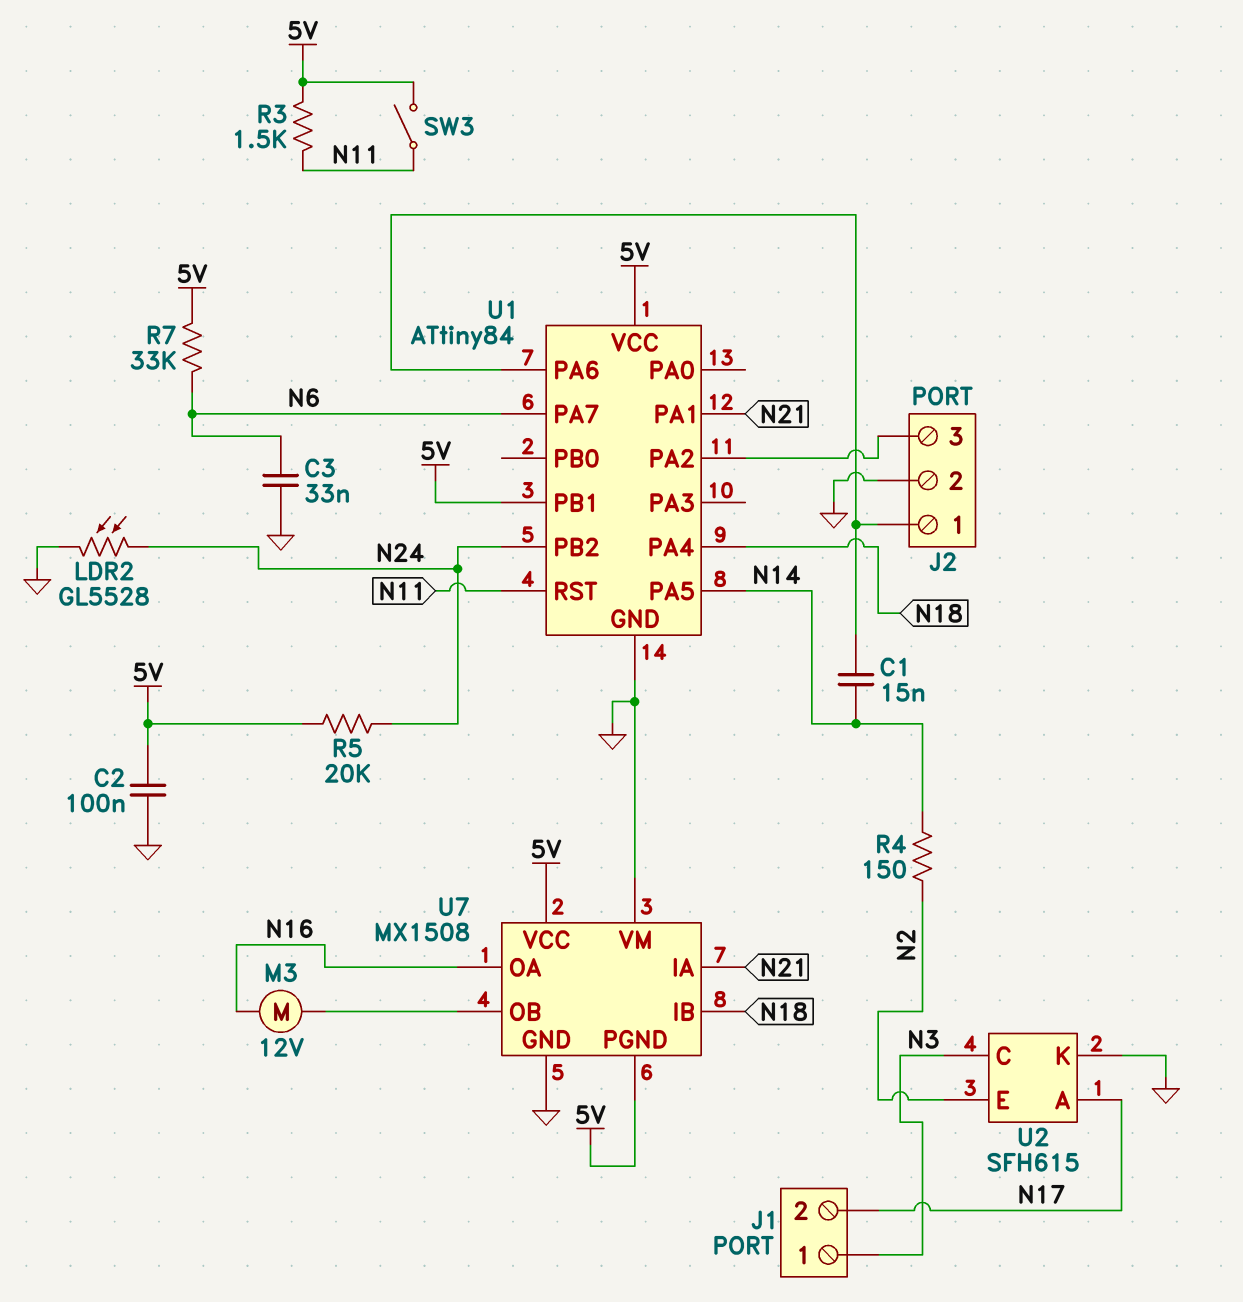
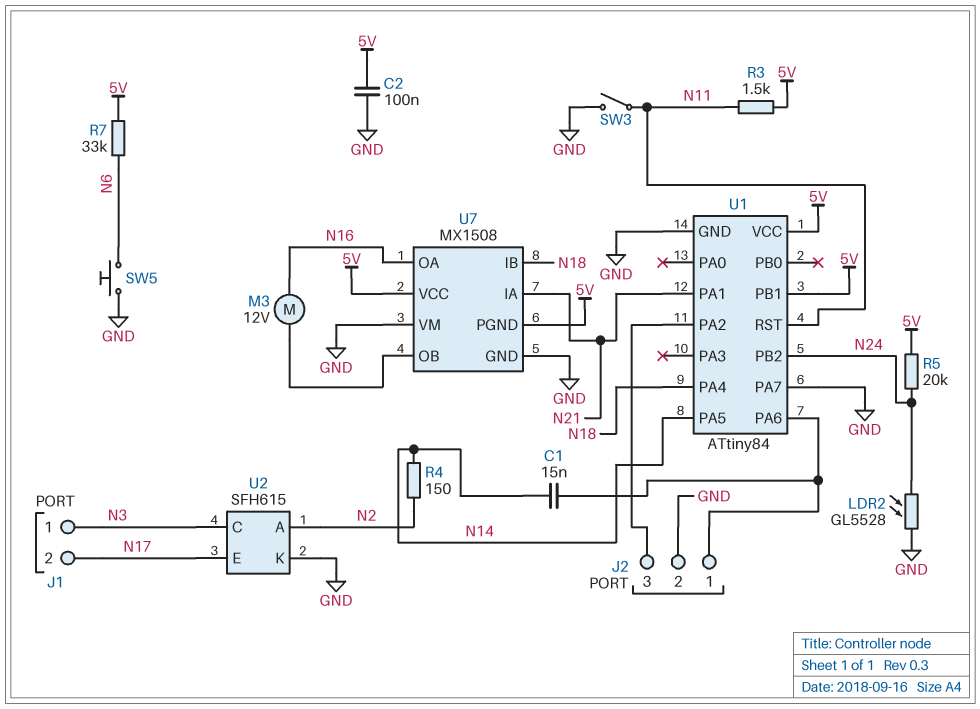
C3: 33nF (GND, N6) -> none
SW3: switch (5V, N11) -> switch (GND, N11)
SW5: none -> button (GND, N6)
U1 pin PA7: N6 -> GND
U2 pin A: N17 -> N2
U2 pin E: N2 -> N17

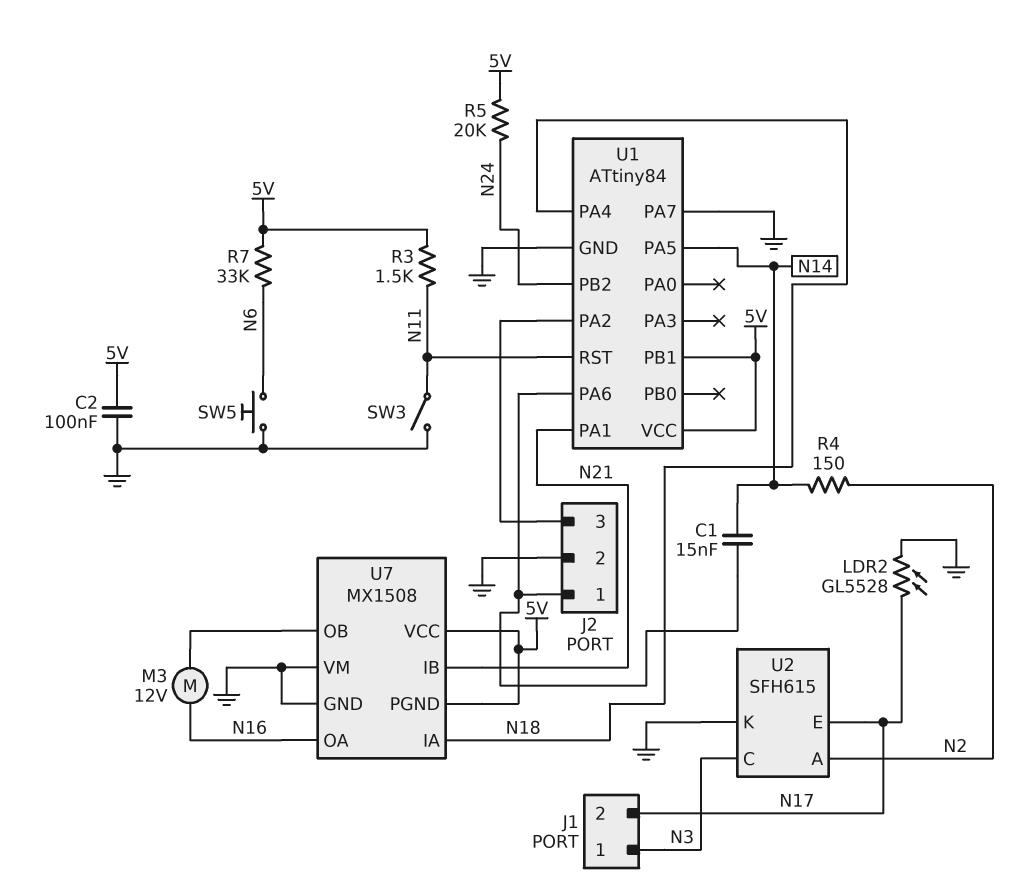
LDR2: GL5528 (GND, N24) -> GL5528 (GND, N17)
U7 pin IA: N21 -> N18
U7 pin IB: N18 -> N21

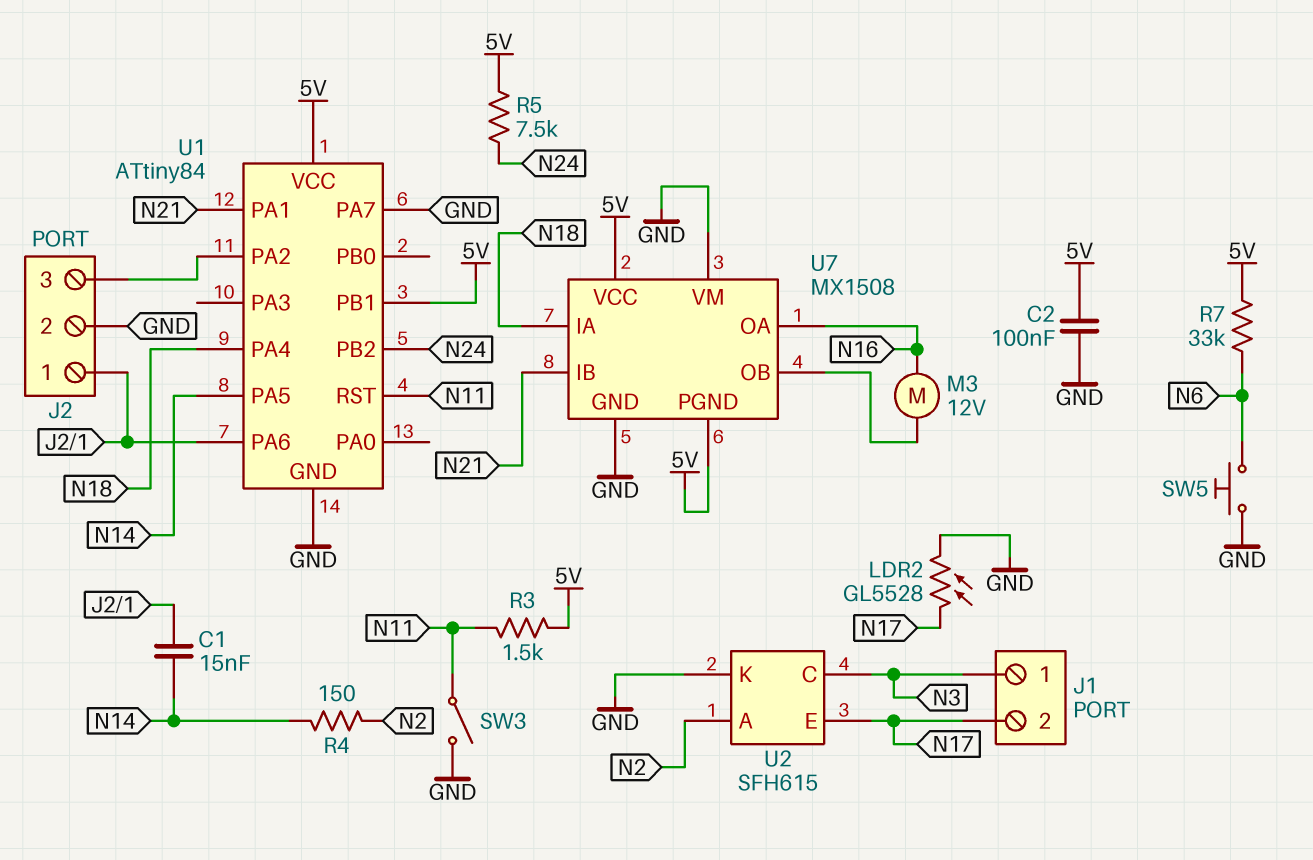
R5: 20k (5V, N24) -> 7.5k (5V, N24)

